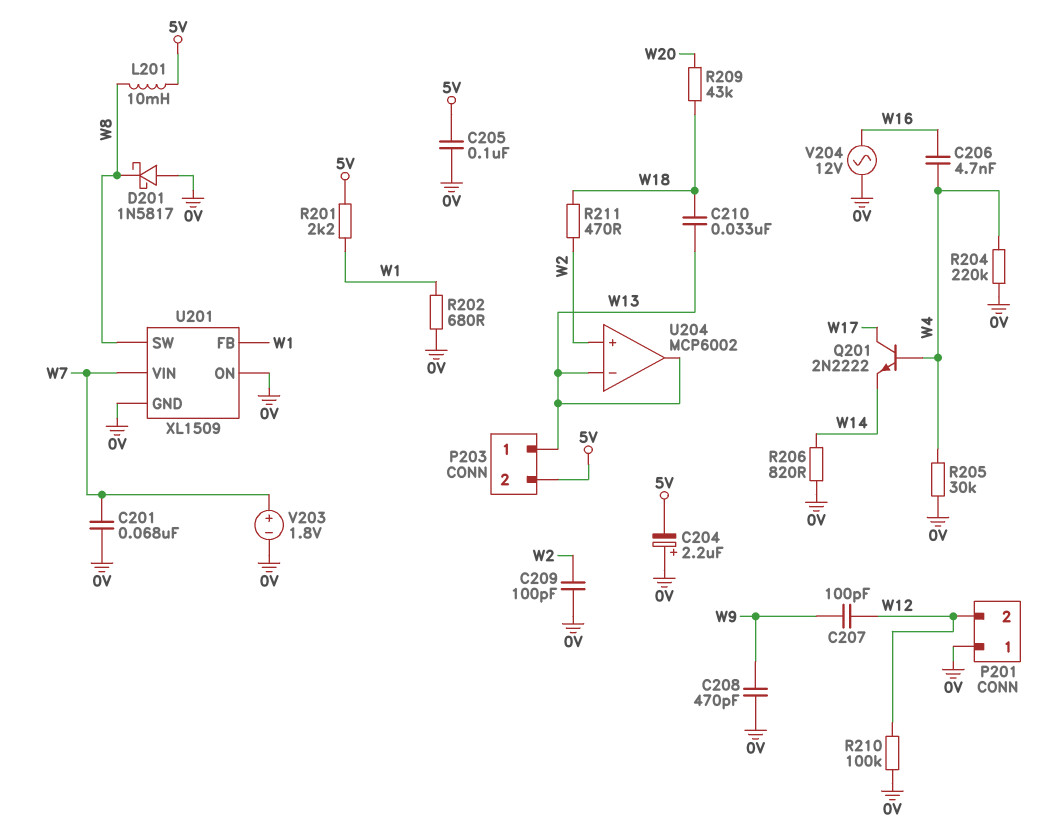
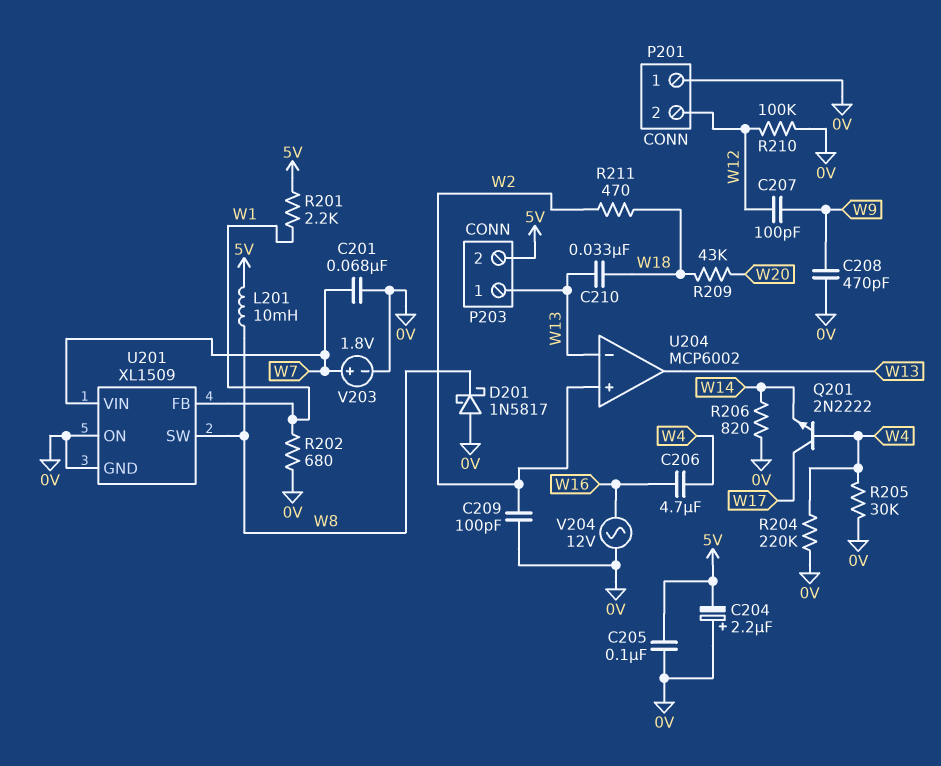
C206: 4.7nF (W4, W16) -> 4.7uF (W4, W16)

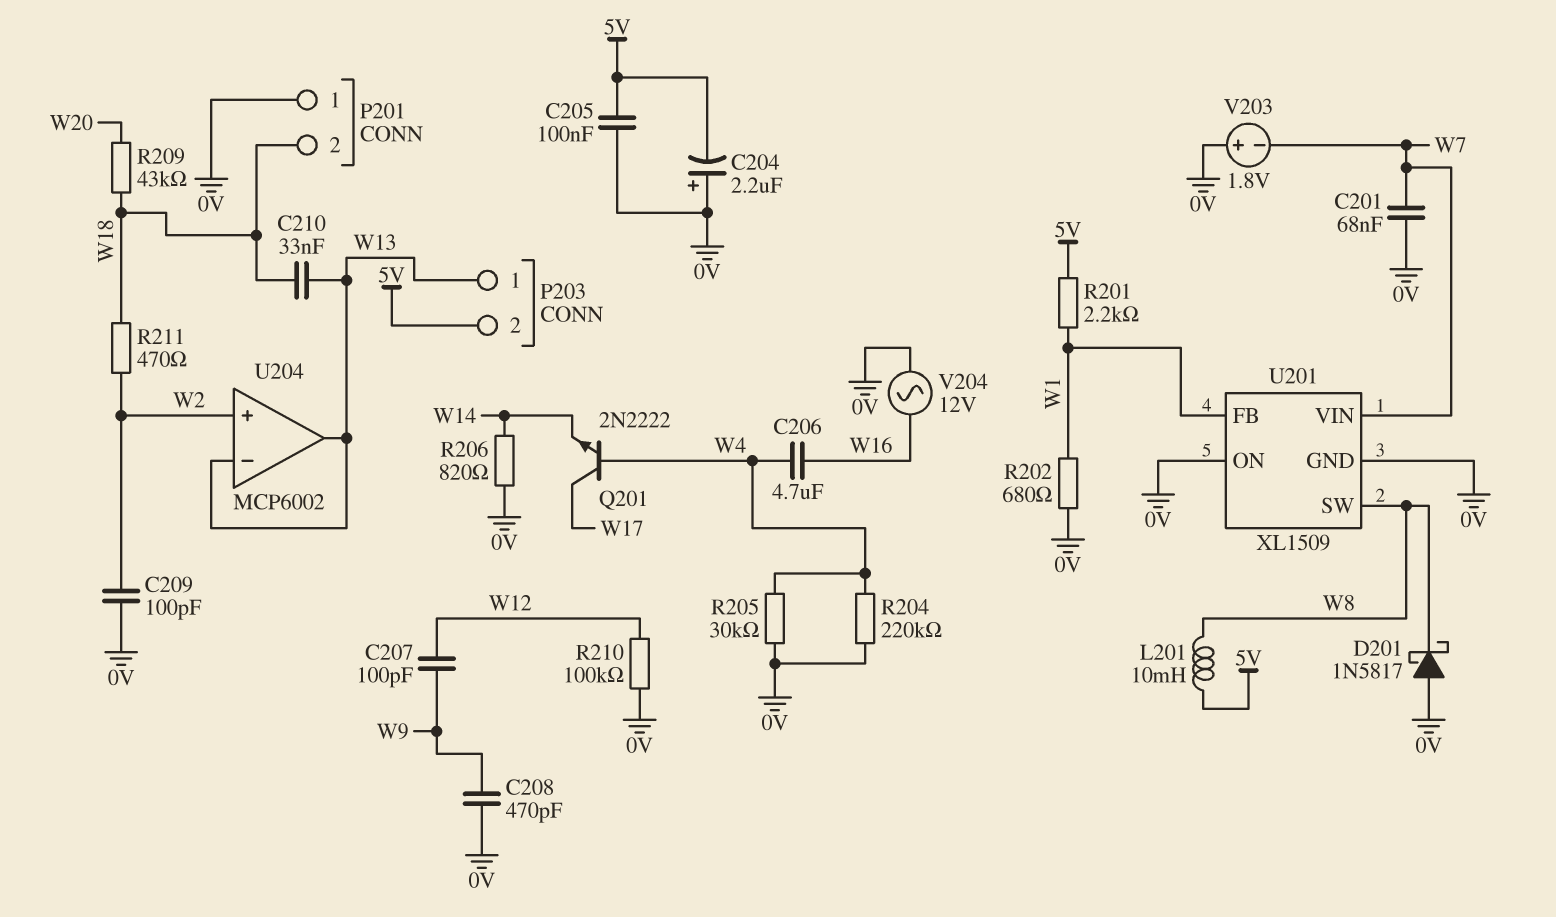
P201 pin 2: W12 -> W18
V203: 1.8V (plus W7, minus 0V) -> 1.8V (plus 0V, minus W7)

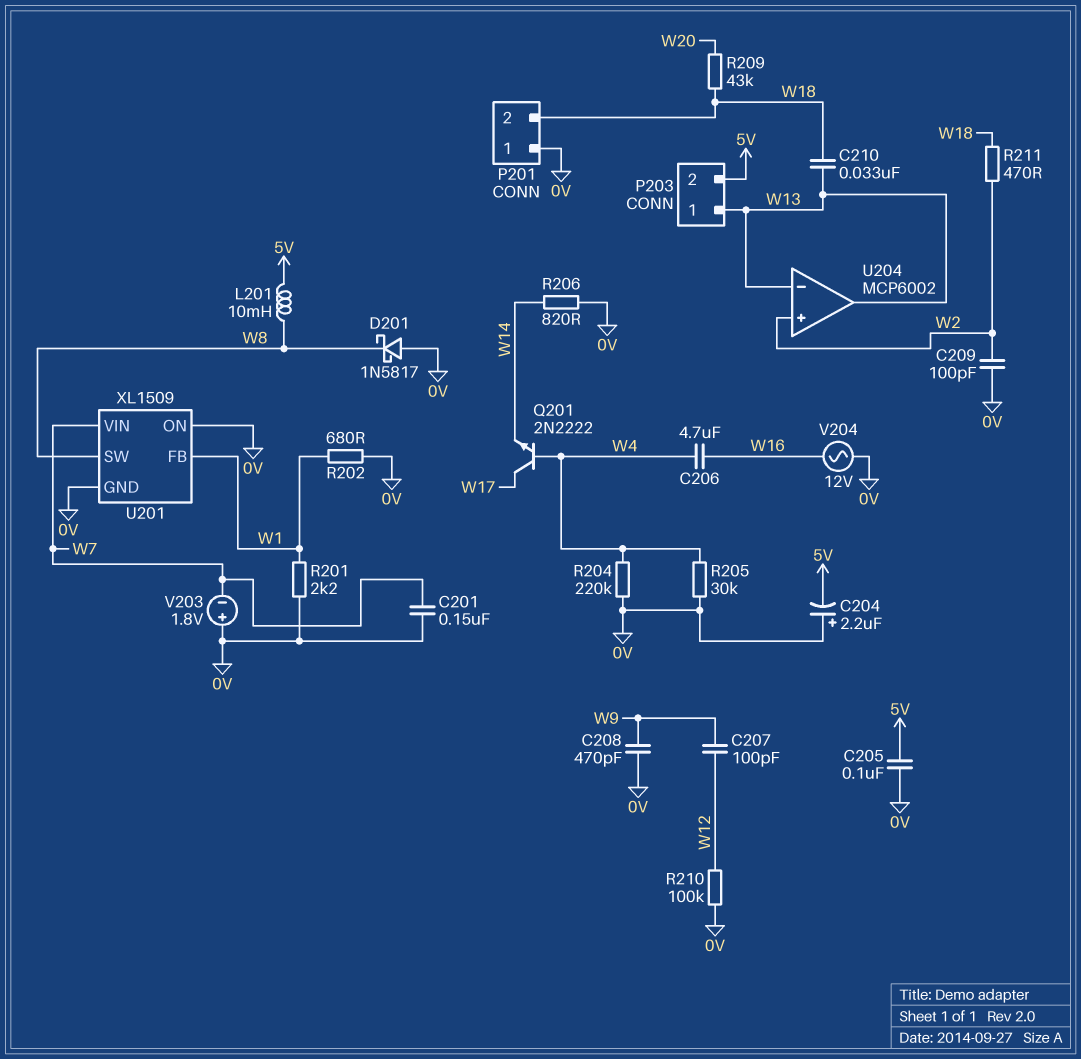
C201: 68nF (0V, W7) -> 150nF (0V, W7)
R201: 2.2k (5V, W1) -> 2.2k (0V, W1)

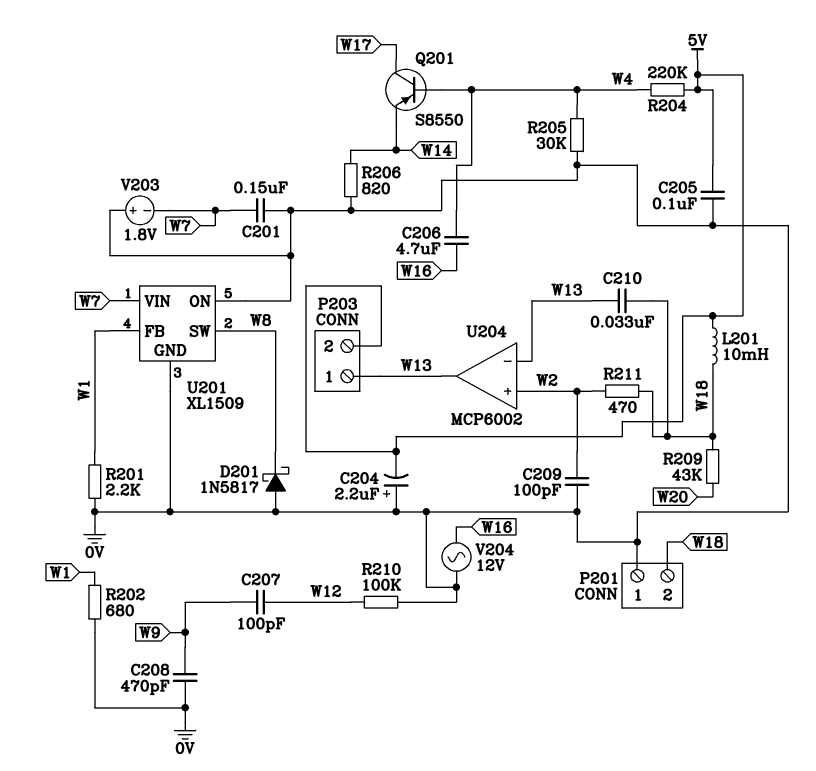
L201: 10mH (5V, W8) -> 10mH (5V, W18)
Q201: NPN 2N2222 (B W4, C W17, E W14) -> PNP S8550 (B W4, C W17, E W14)
R204: 220k (0V, W4) -> 220k (5V, W4)

